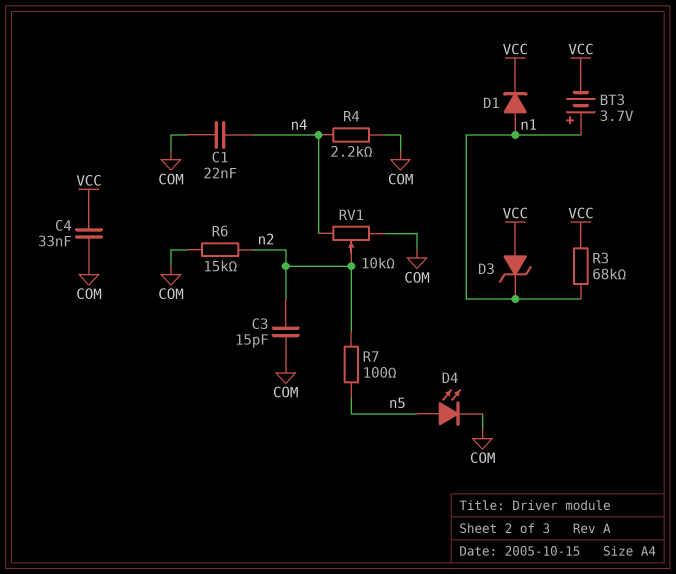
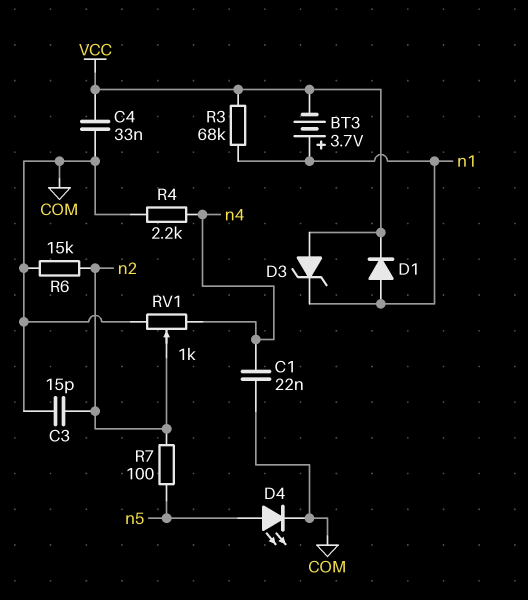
RV1: 10k (COM, n4, wiper n2) -> 1k (COM, n4, wiper n2)

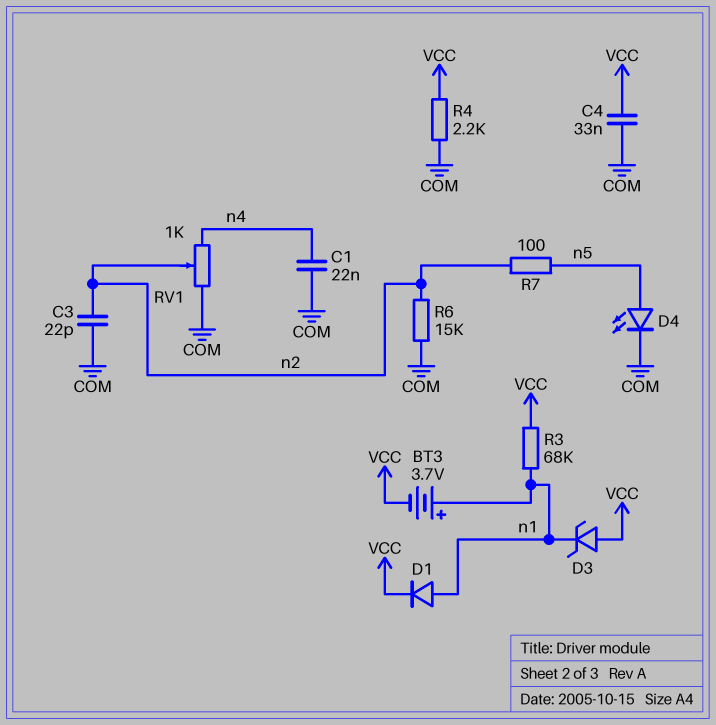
C3: 15pF (COM, n2) -> 22pF (COM, n2)
R4: 2.2k (COM, n4) -> 2.2k (COM, VCC)

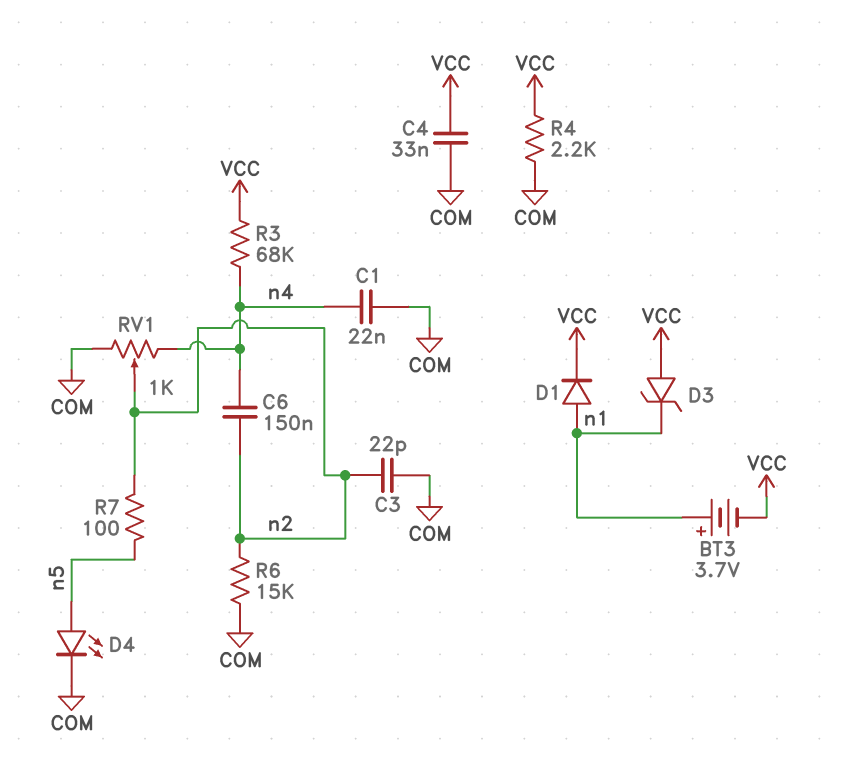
C6: none -> 150nF (n2, n4)
R3: 68k (VCC, n1) -> 68k (VCC, n4)

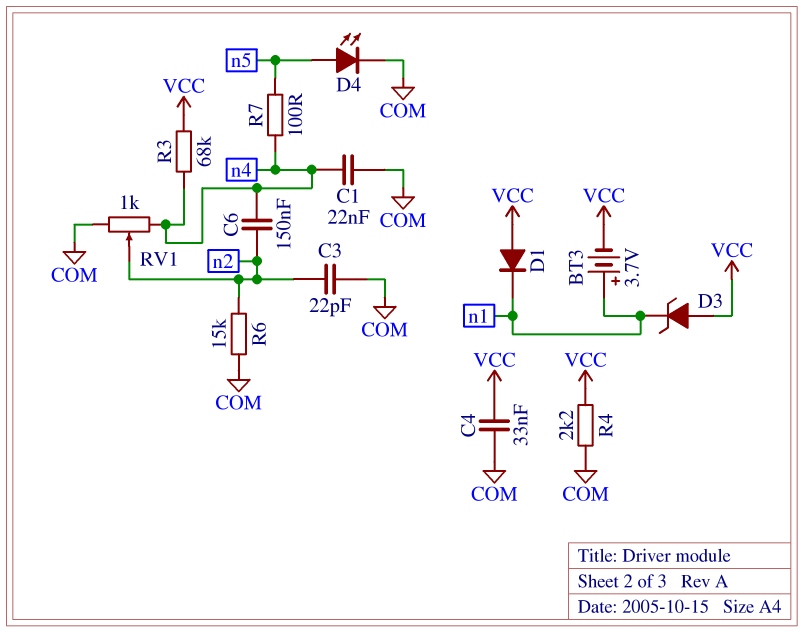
D1: diode (A n1, K VCC) -> diode (A VCC, K n1)
R7: 100 (n2, n5) -> 100 (n4, n5)

